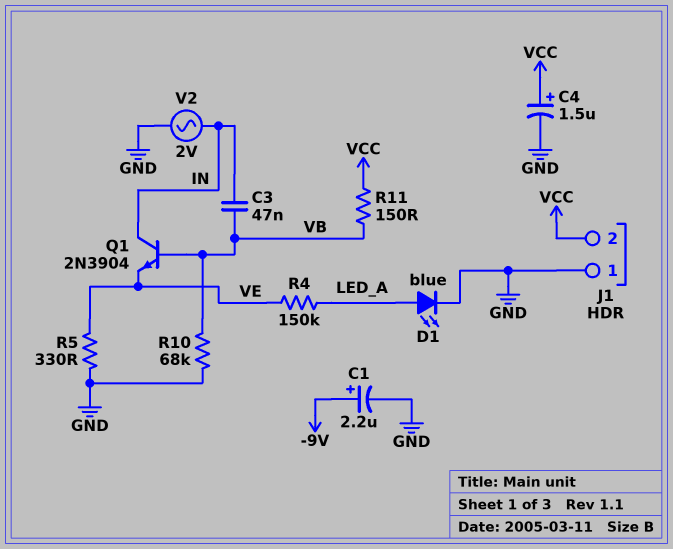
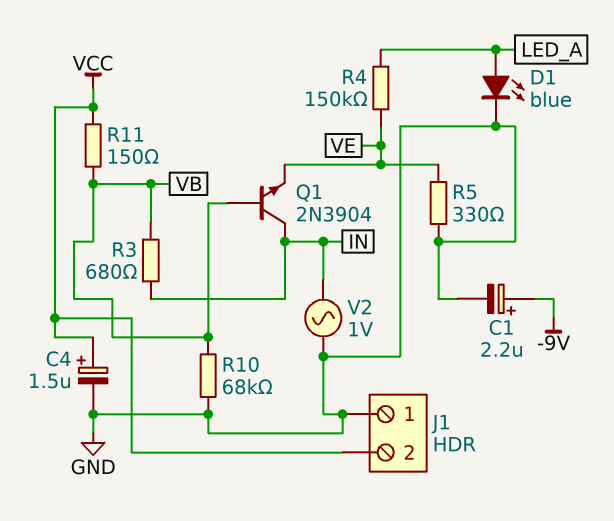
C3: 47nF (IN, VB) -> none
R3: none -> 680 (IN, VB)
V2: AC 2V (GND, IN) -> AC 1V (GND, IN)

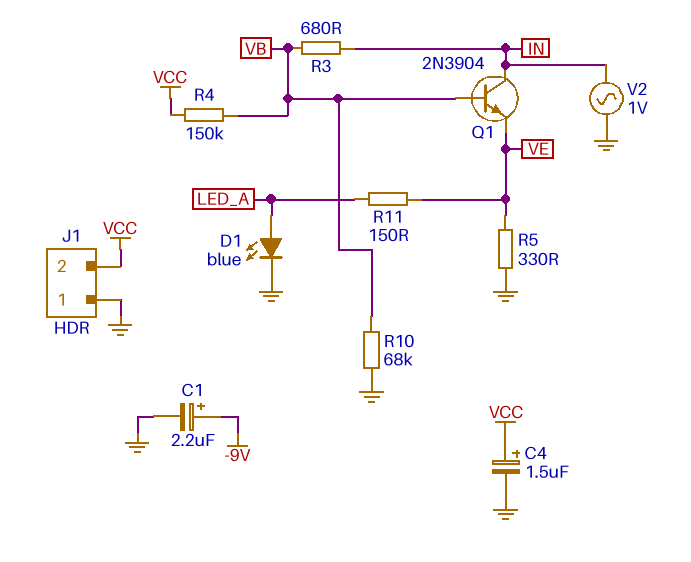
R4: 150k (LED_A, VE) -> 150k (VB, VCC)
R11: 150 (VB, VCC) -> 150 (LED_A, VE)

